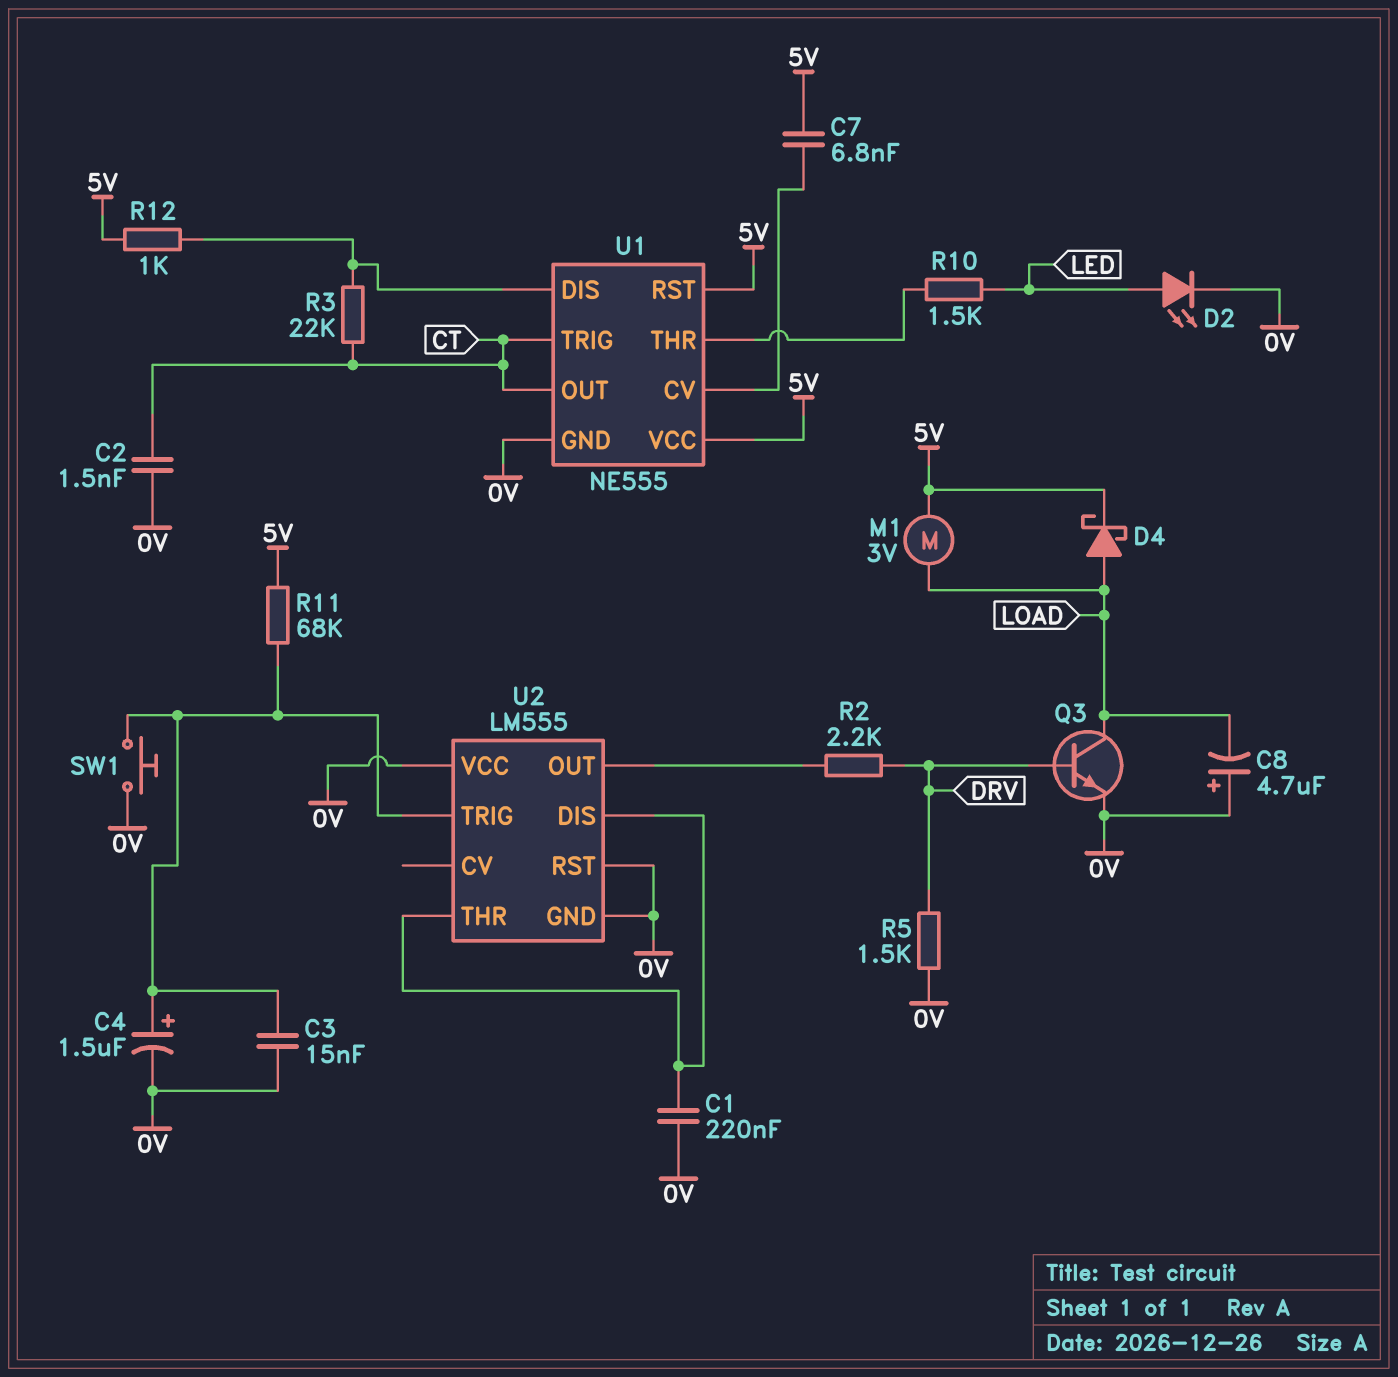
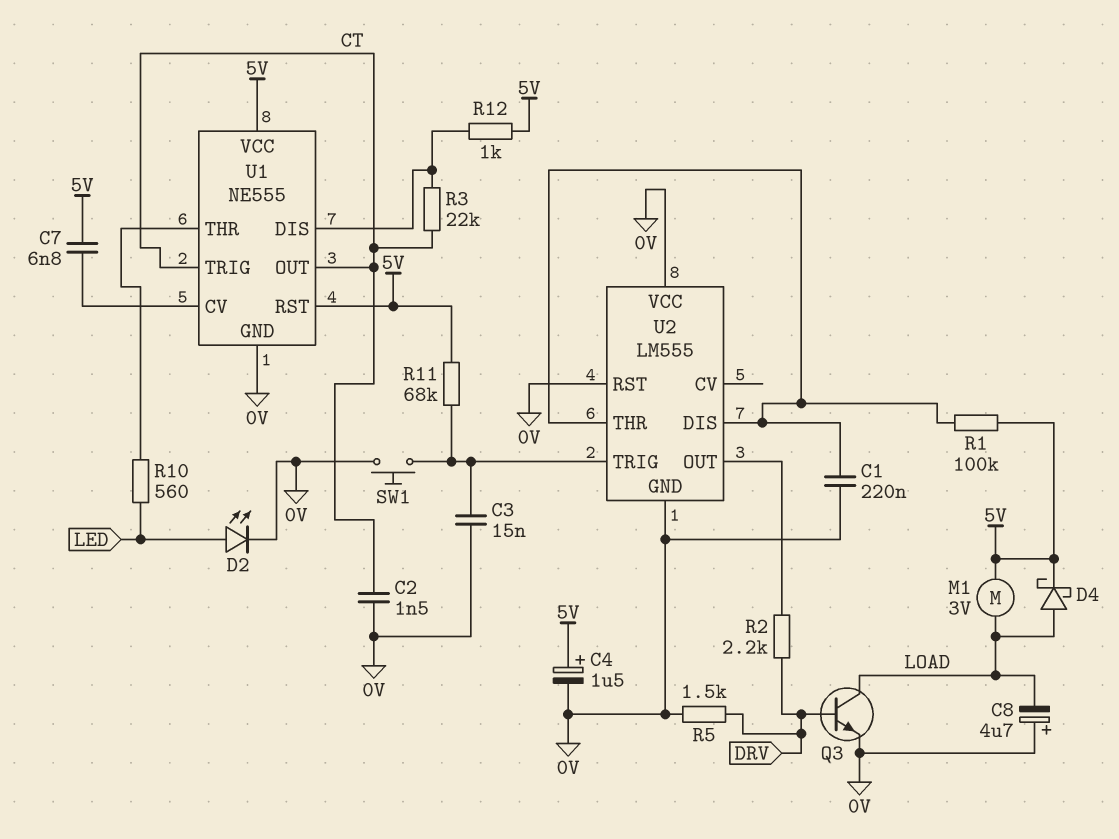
C4: 1.5uF (plus U2/TRIG, minus 0V) -> 1.5uF (plus 5V, minus 0V)
R1: none -> 100k (5V, U2/DIS)
R10: 1.5k (LED, U1/THR) -> 560 (LED, U1/THR)

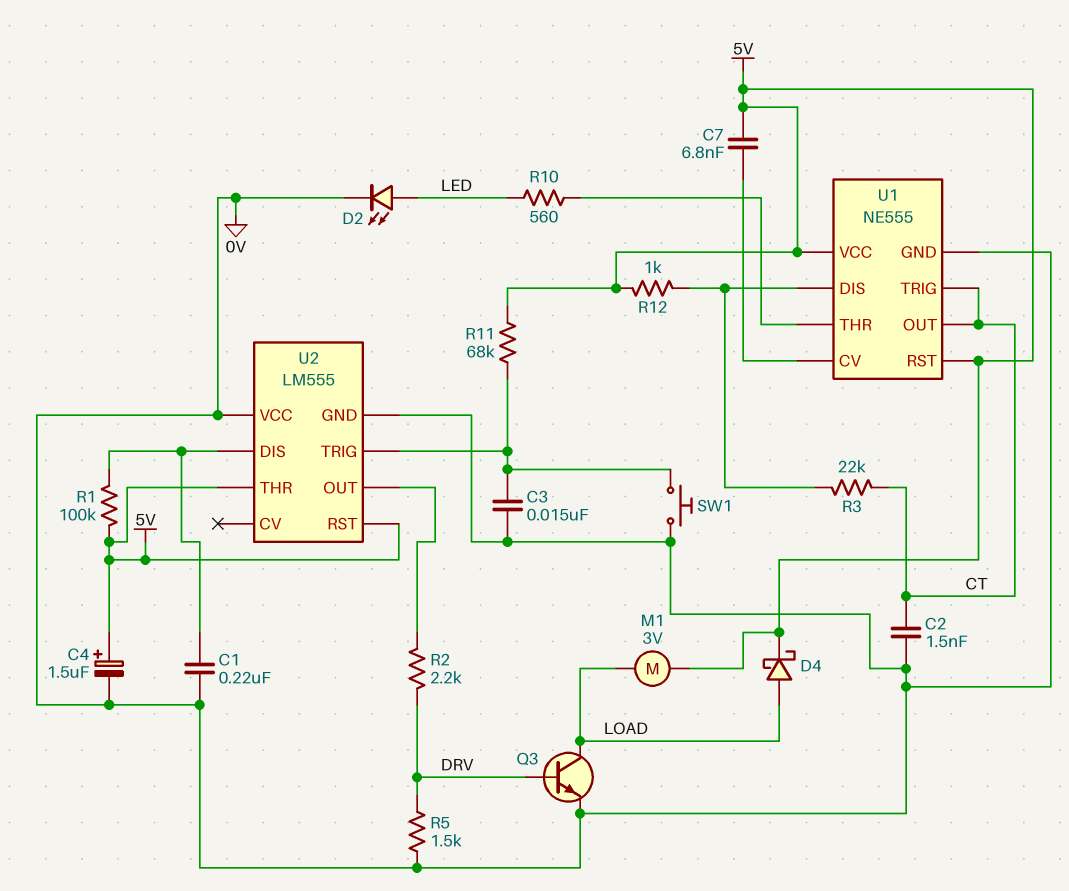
C8: 4.7uF (plus 0V, minus LOAD) -> none
U2 pin RST: 0V -> 5V
U2 pin THR: U2/DIS -> 5V

